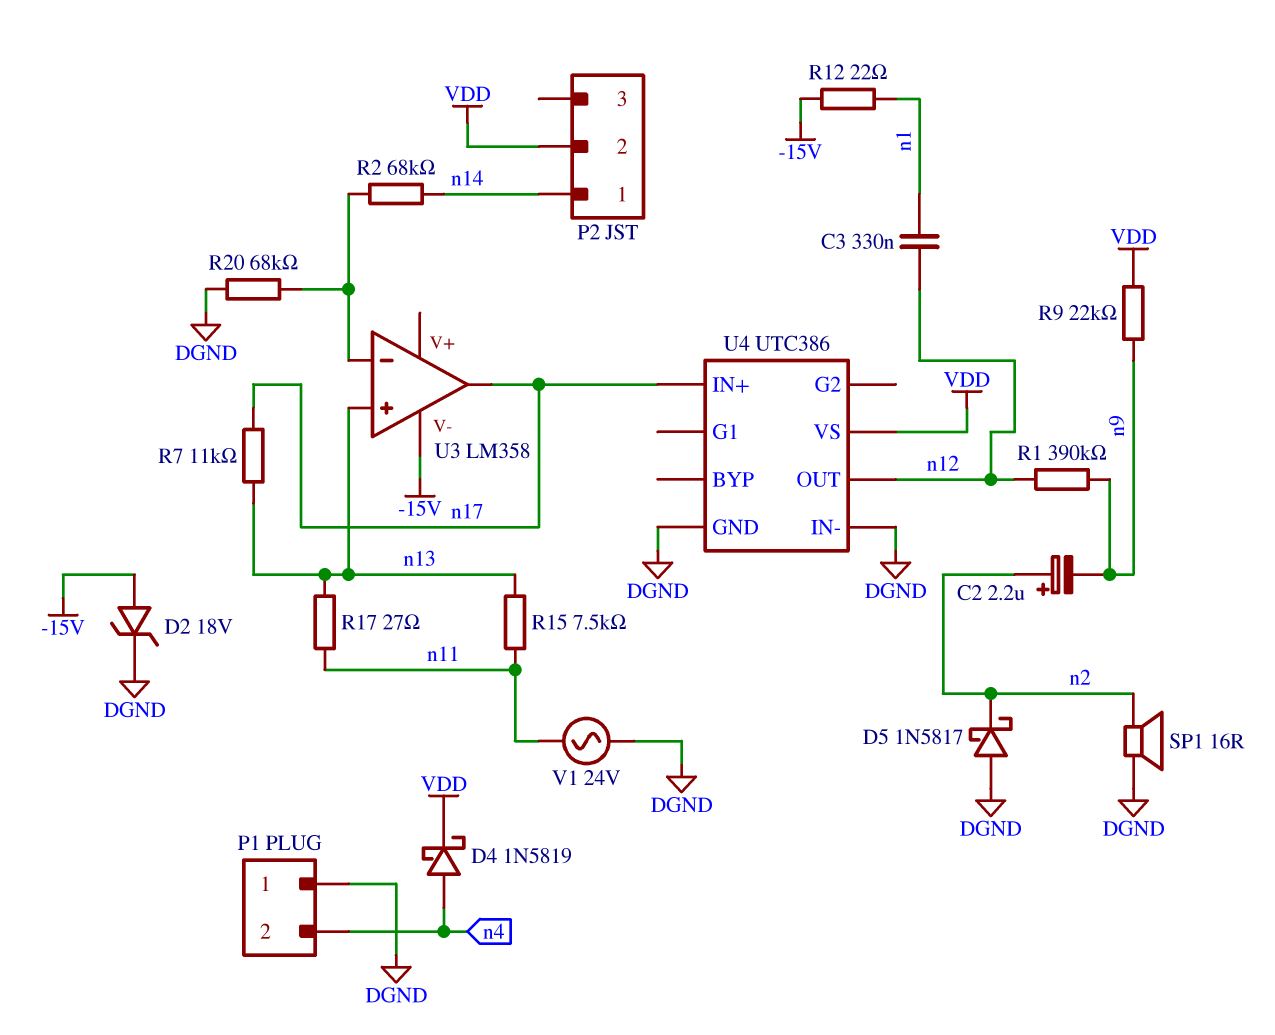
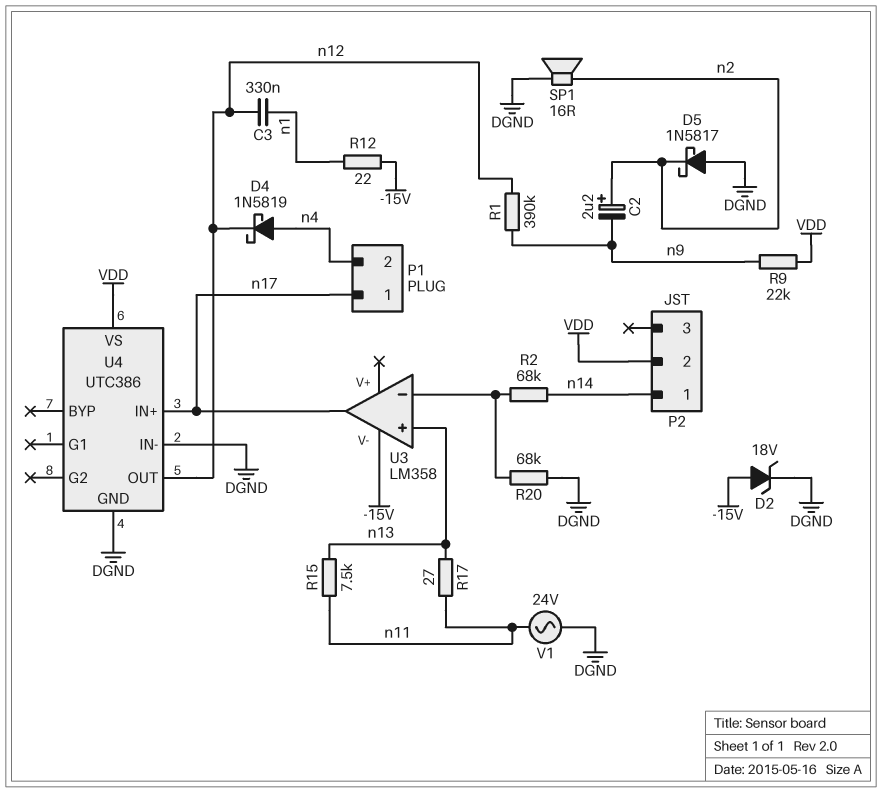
D4: schottky 1N5819 (A n4, K VDD) -> schottky 1N5819 (A n4, K n12)
P1 pin 1: DGND -> n17
R7: 11k (n13, n17) -> none

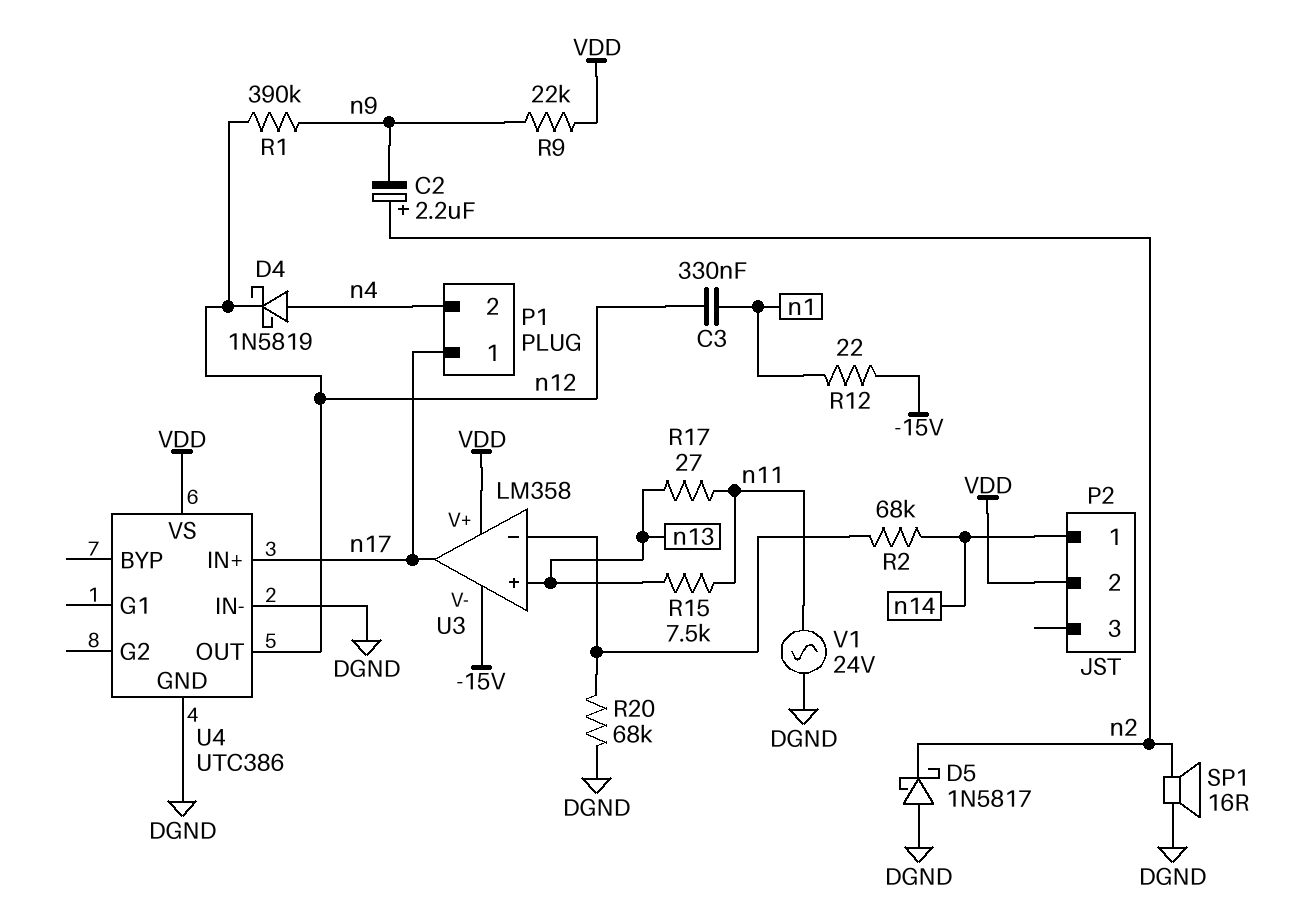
D2: zener 18V (A -15V, K DGND) -> none
U3 pin V+: none -> VDD

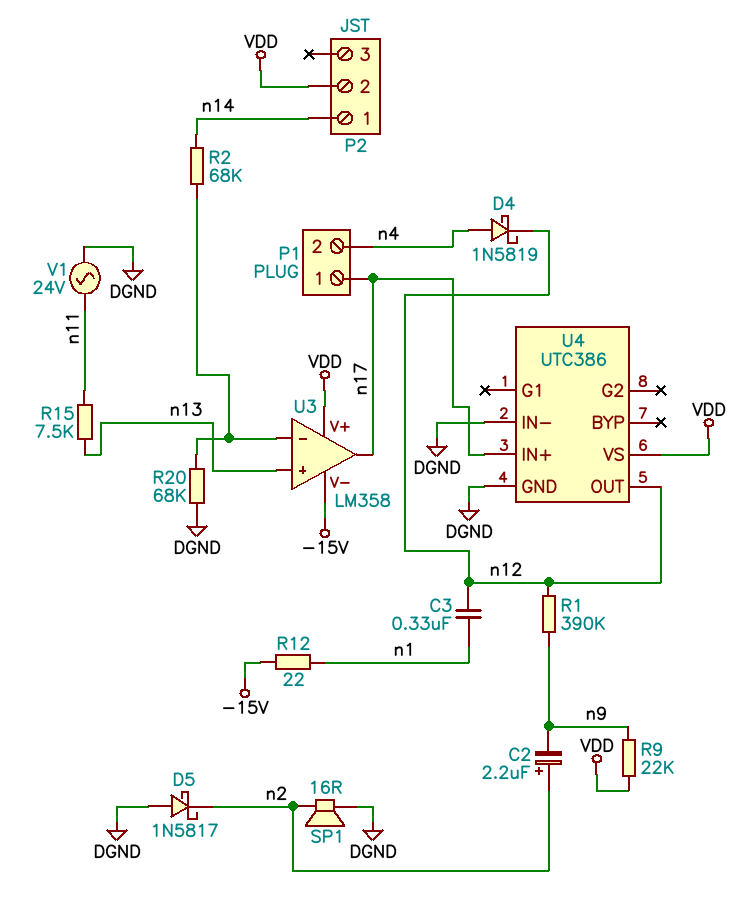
R17: 27 (n11, n13) -> none

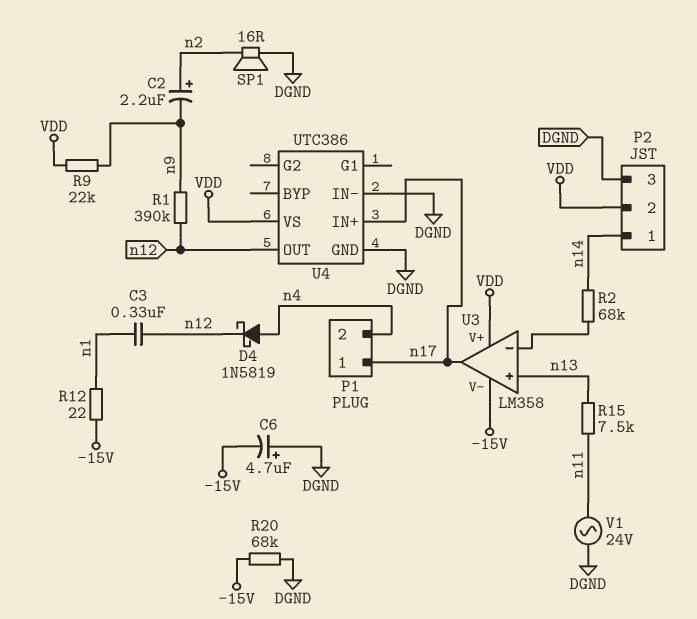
C6: none -> 4.7uF (plus DGND, minus -15V)
D5: schottky 1N5817 (A DGND, K n2) -> none
P2 pin 3: none -> DGND
R20: 68k (DGND, U3/in-) -> 68k (-15V, DGND)

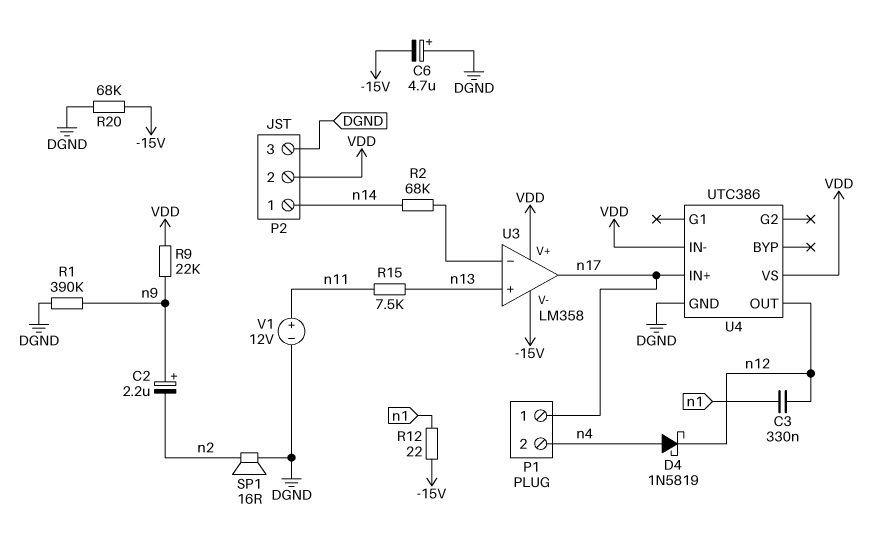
C2: 2.2uF (plus n2, minus n9) -> 2.2uF (plus n9, minus n2)
R1: 390k (n9, n12) -> 390k (DGND, n9)
U4 pin IN-: DGND -> VDD
V1: AC 24V (DGND, n11) -> 12V (plus n11, minus DGND)

